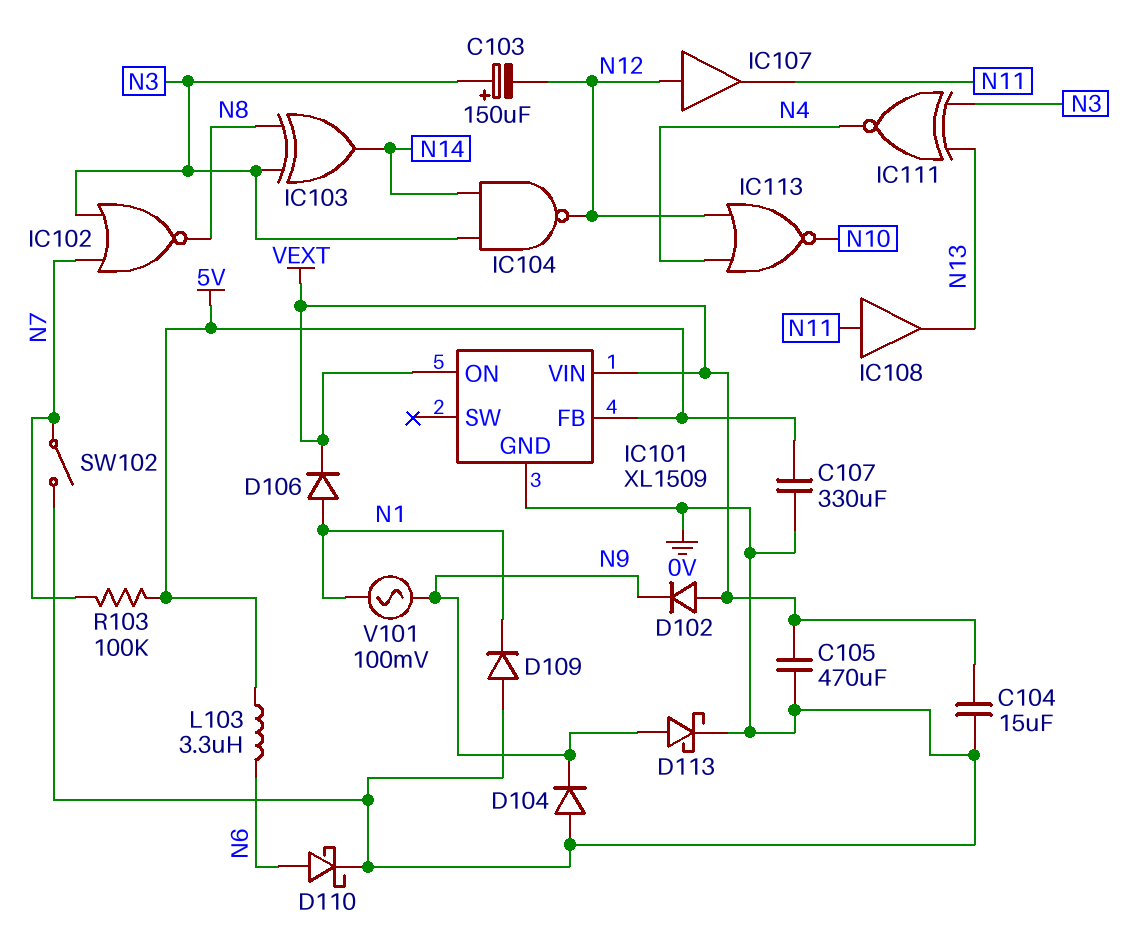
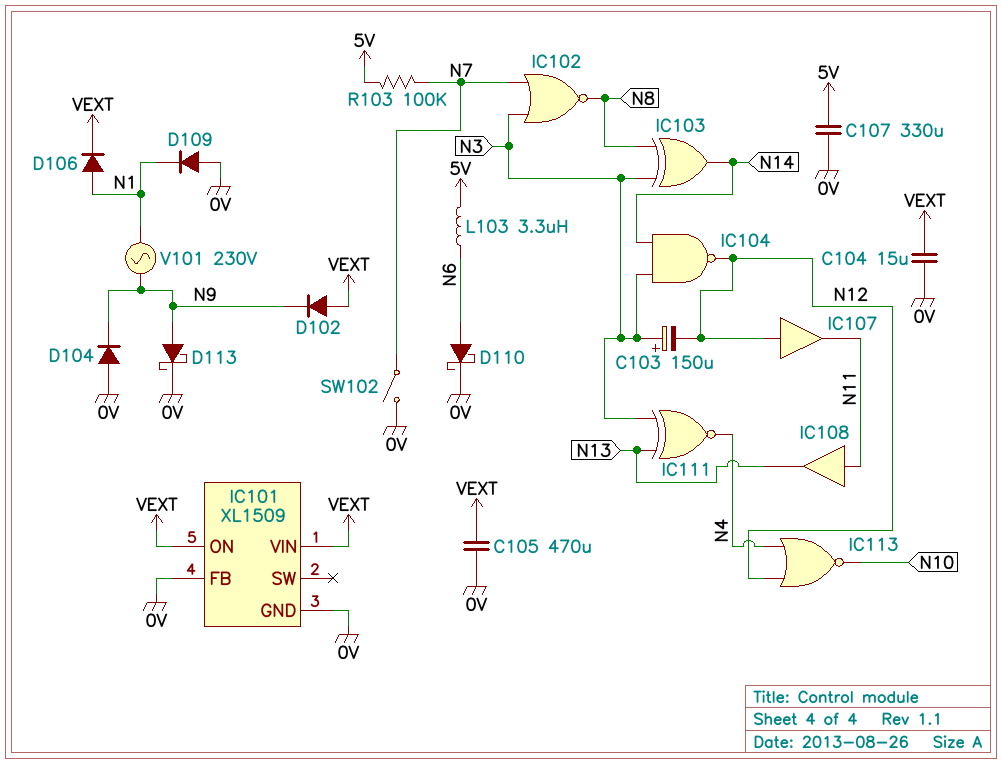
IC101 pin FB: 5V -> 0V
V101: AC 100mV (N1, N9) -> AC 230V (N1, N9)

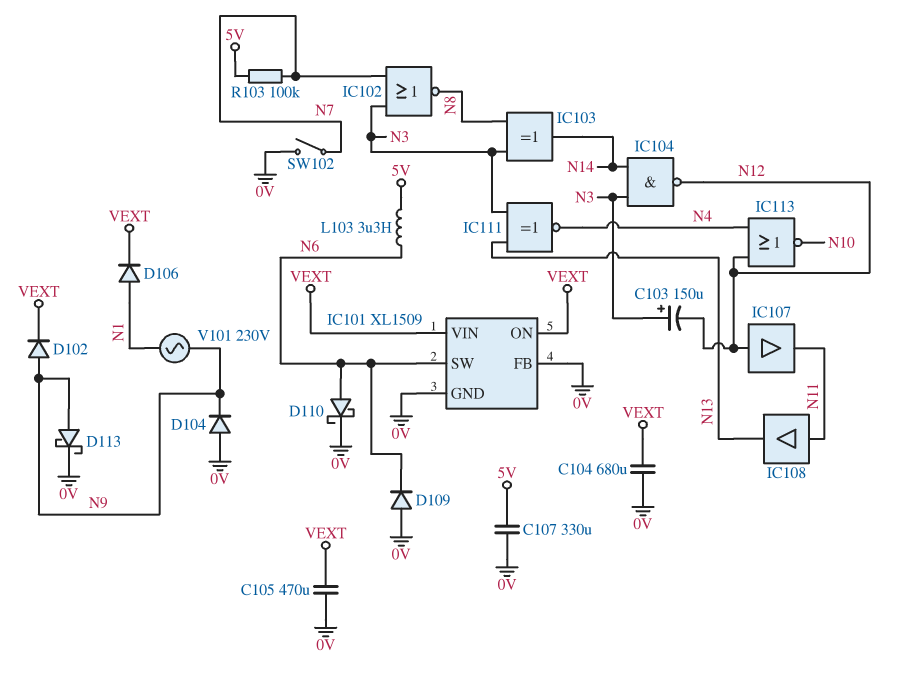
C104: 15uF (0V, VEXT) -> 680uF (0V, VEXT)
D102: diode (A VEXT, K N9) -> diode (A N9, K VEXT)
D109: diode (A 0V, K N1) -> diode (A 0V, K N6)
IC101 pin SW: none -> N6

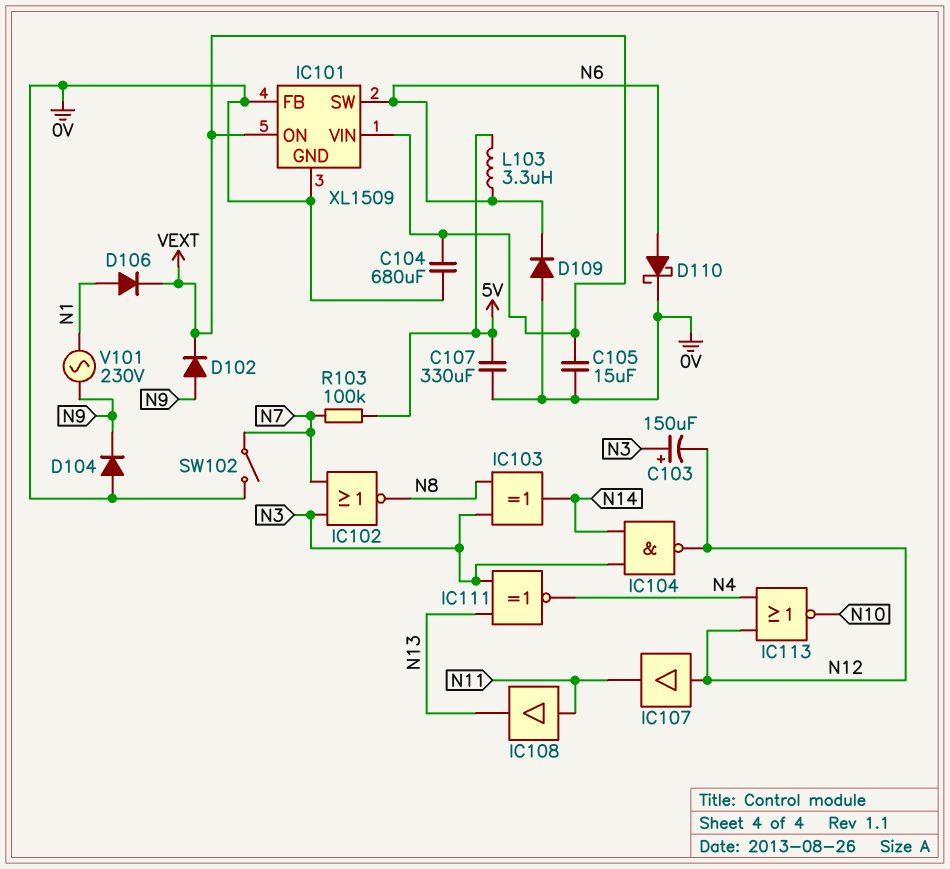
C105: 470uF (0V, VEXT) -> 15uF (0V, VEXT)
D113: schottky (A N9, K 0V) -> none

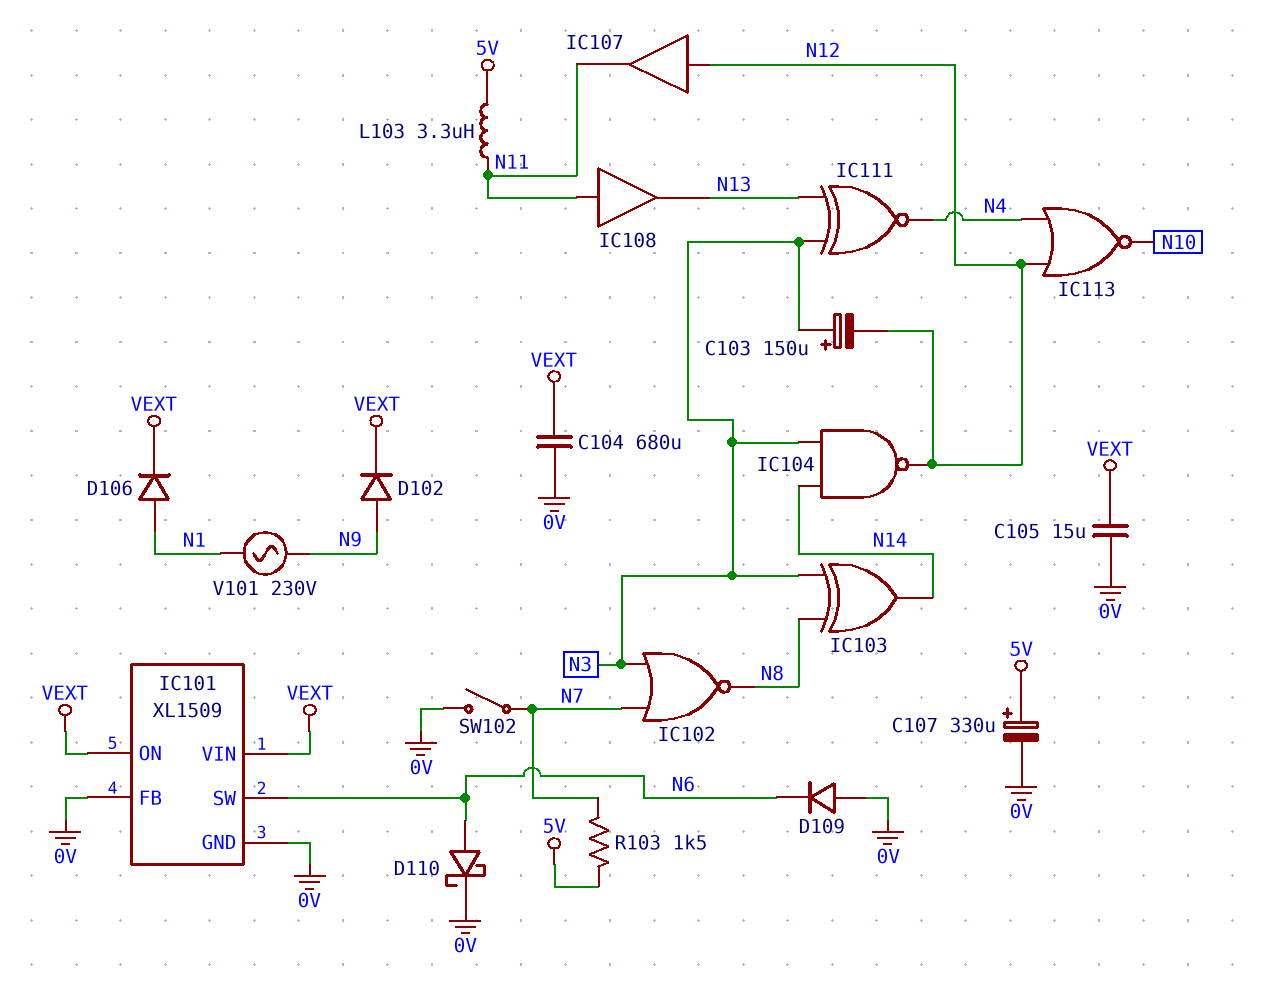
C107: 330uF (0V, 5V) -> 330uF (plus 5V, minus 0V)
D104: diode (A 0V, K N9) -> none
L103: 3.3uH (5V, N6) -> 3.3uH (5V, N11)
R103: 100k (5V, N7) -> 1.5k (5V, N7)

